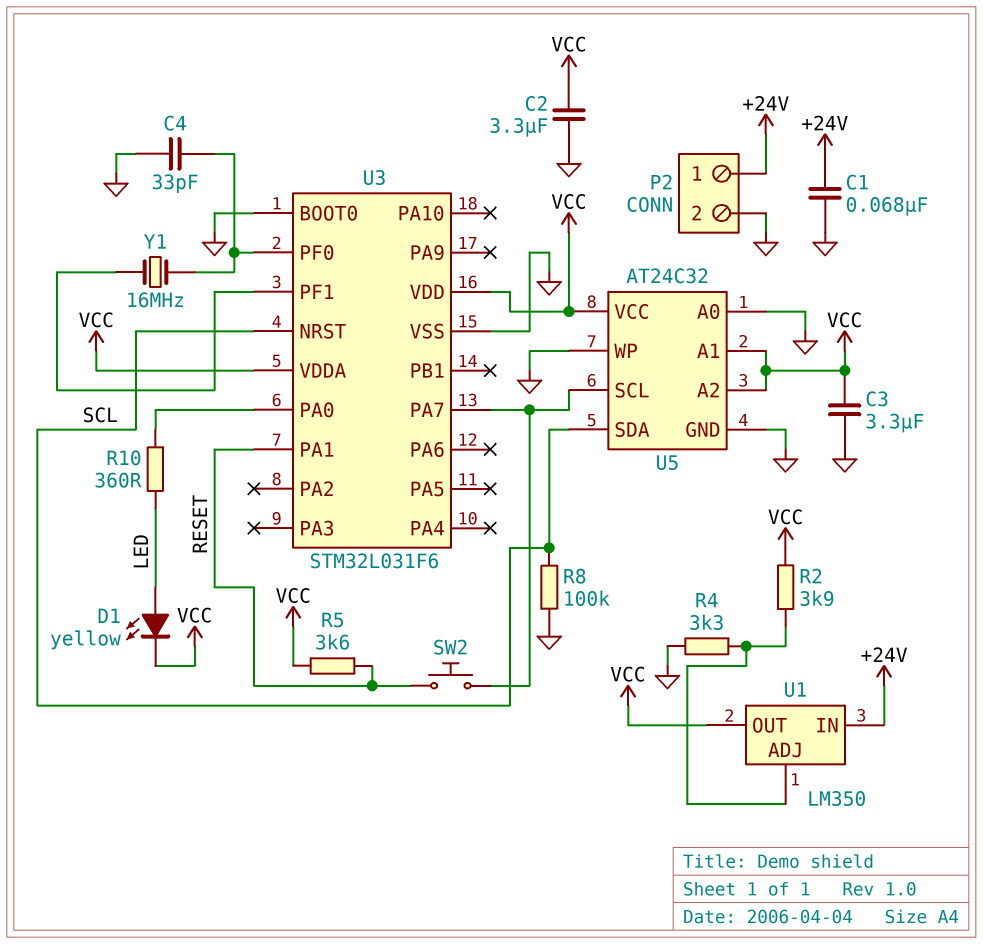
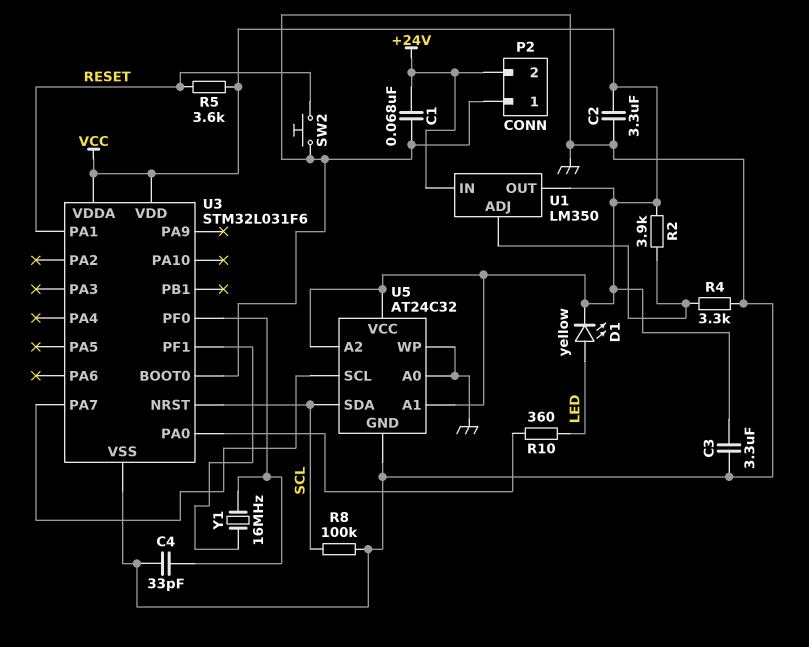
P2 pin 1: +24V -> GND
P2 pin 2: GND -> +24V
SW2: button (RESET, U3/PA7) -> button (GND, RESET)

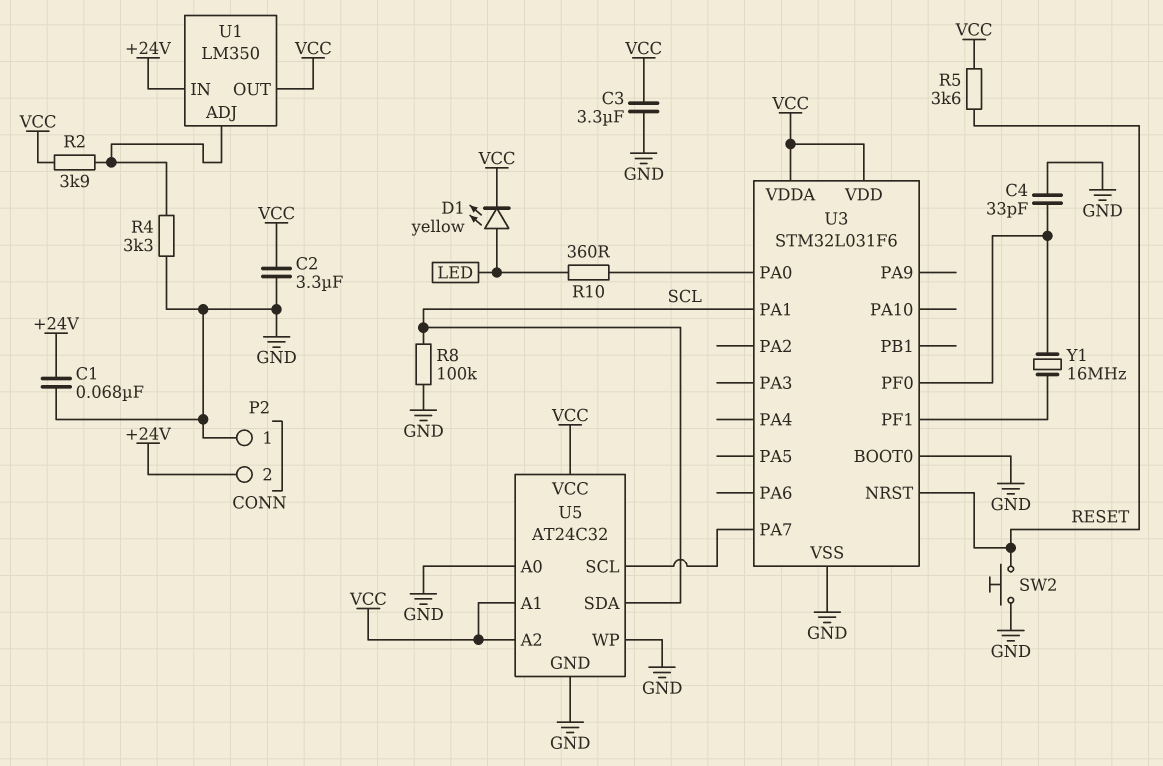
U3 pin NRST: SCL -> RESET
U3 pin PA1: RESET -> SCL

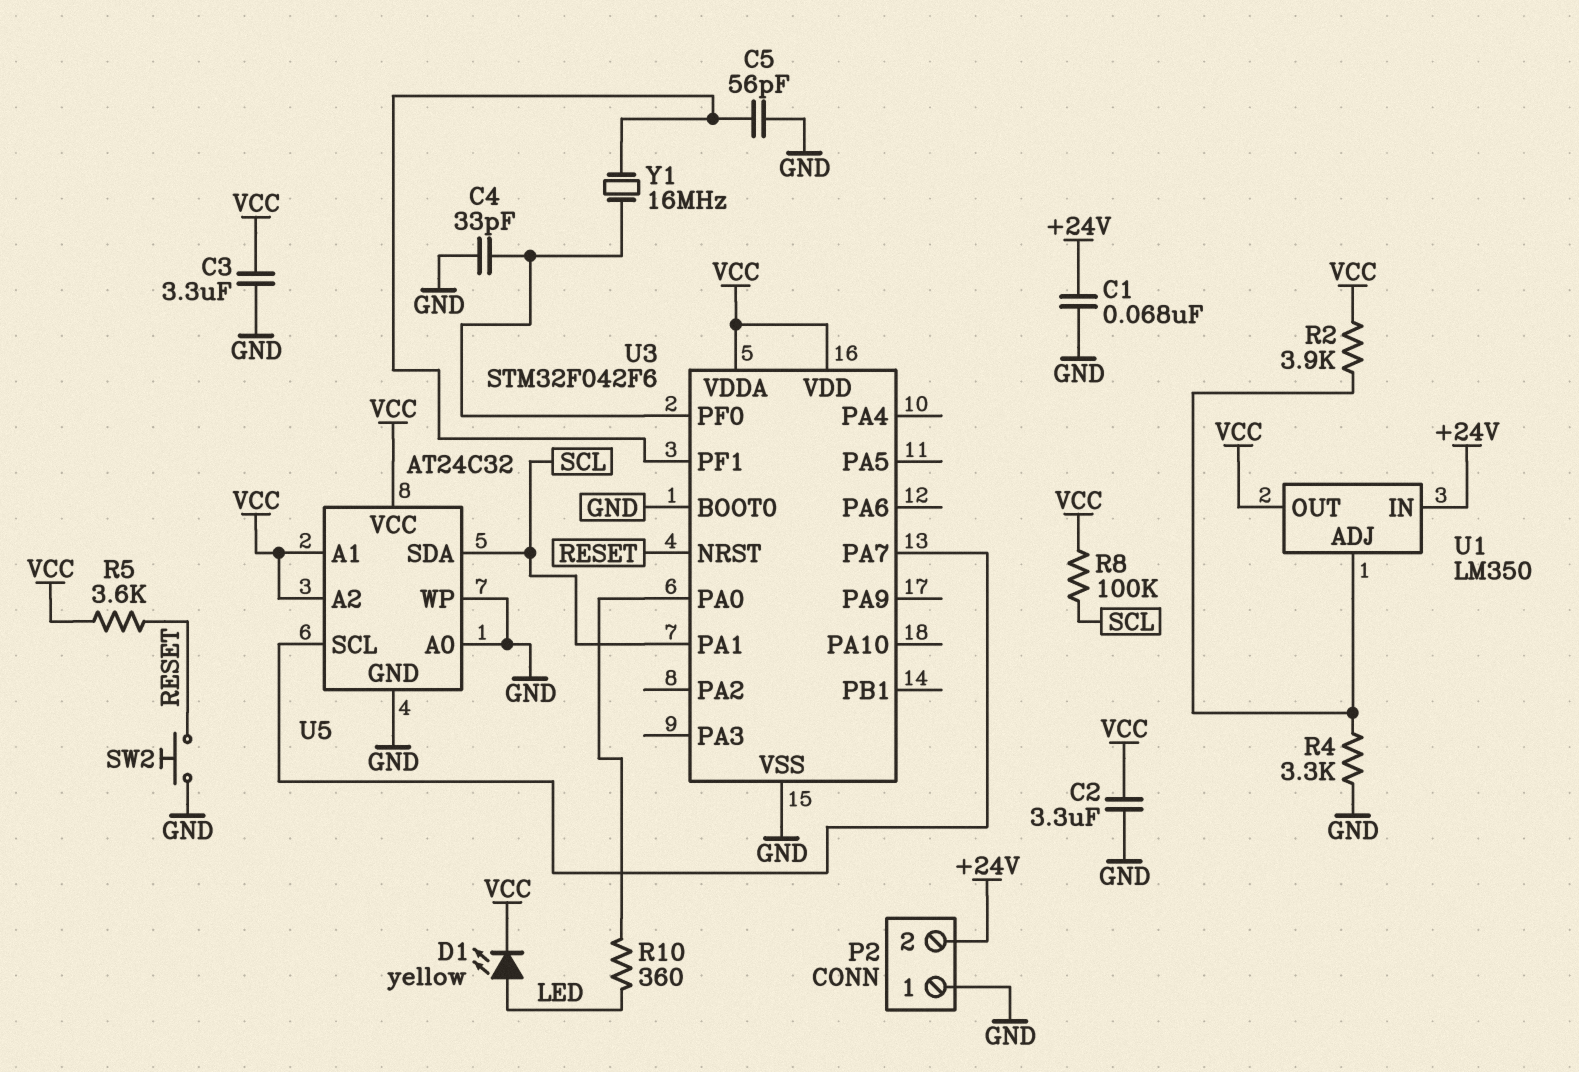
C5: none -> 56pF (GND, U3/PF1)
R8: 100k (GND, SCL) -> 100k (SCL, VCC)
U3: STM32L031F6 -> STM32F042F6

